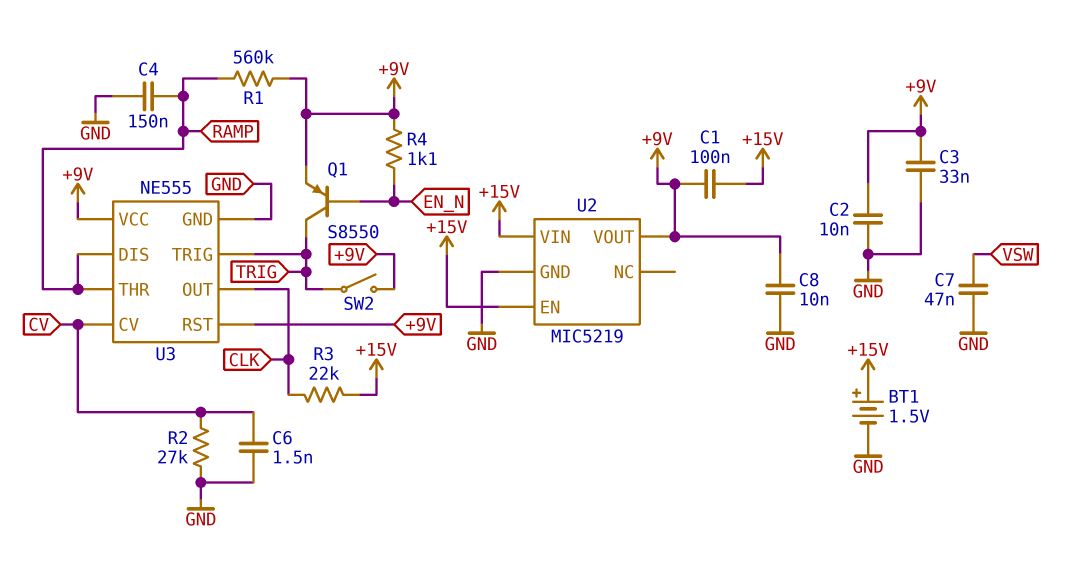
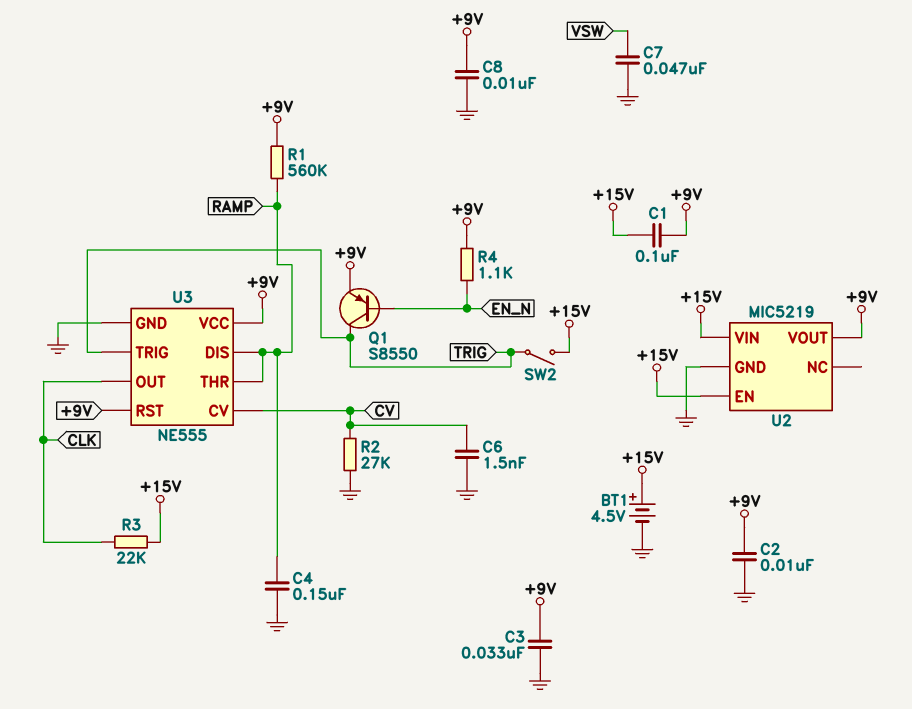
BT1: 1.5V (plus +15V, minus GND) -> 4.5V (plus +15V, minus GND)
SW2: switch (+9V, TRIG) -> switch (+15V, TRIG)

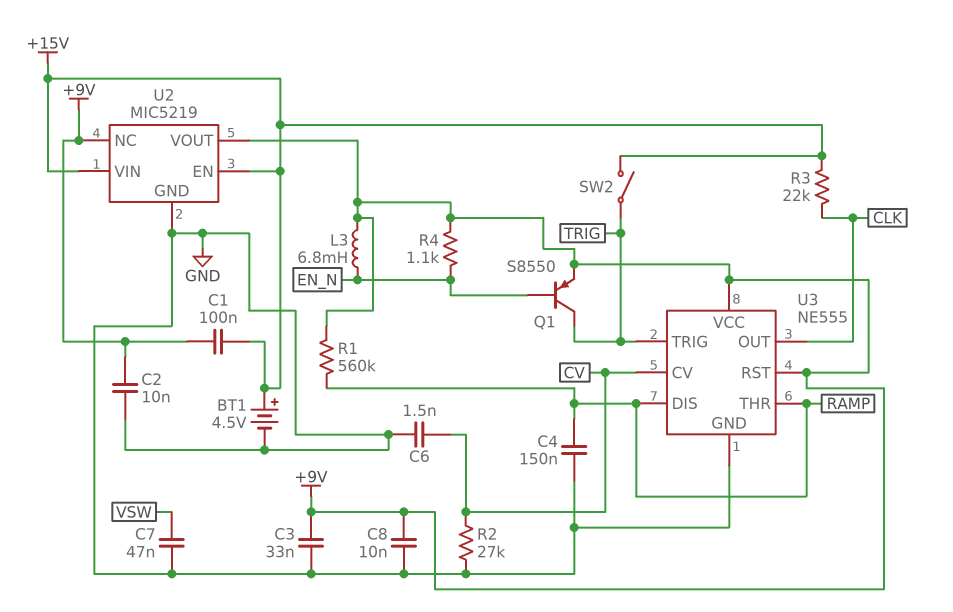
L3: none -> 6.8mH (+9V, EN_N)
U2 pin NC: none -> +9V

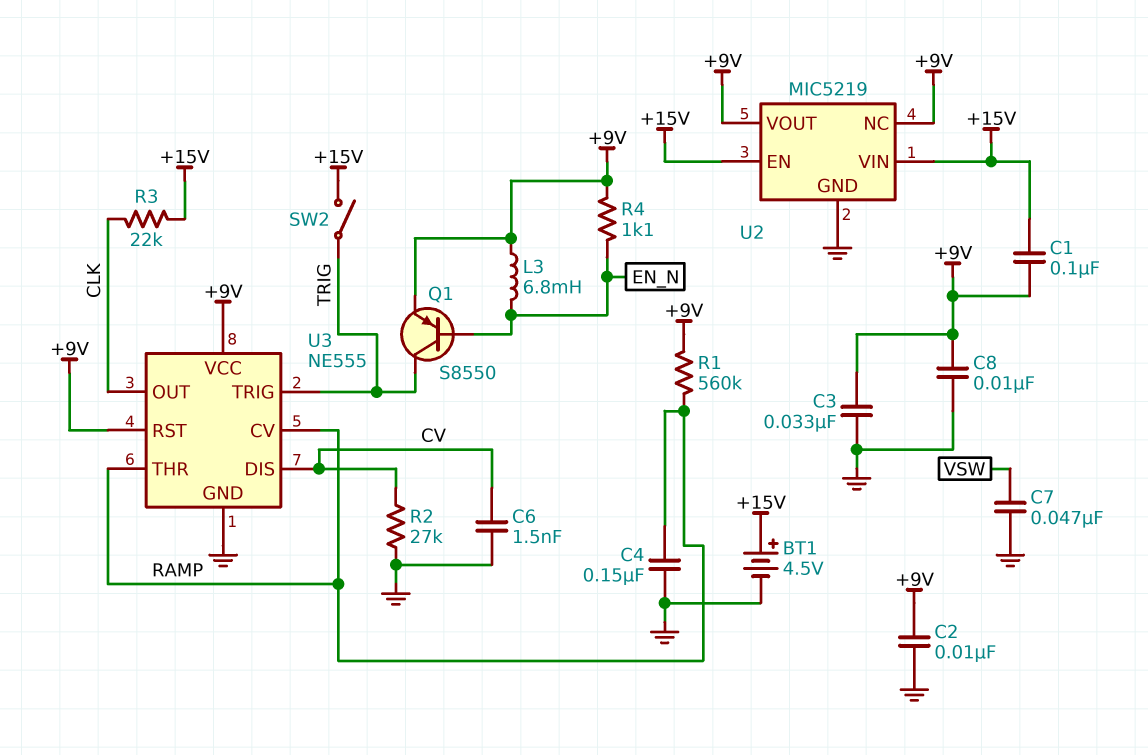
U3 pin CV: CV -> RAMP
U3 pin DIS: RAMP -> CV

